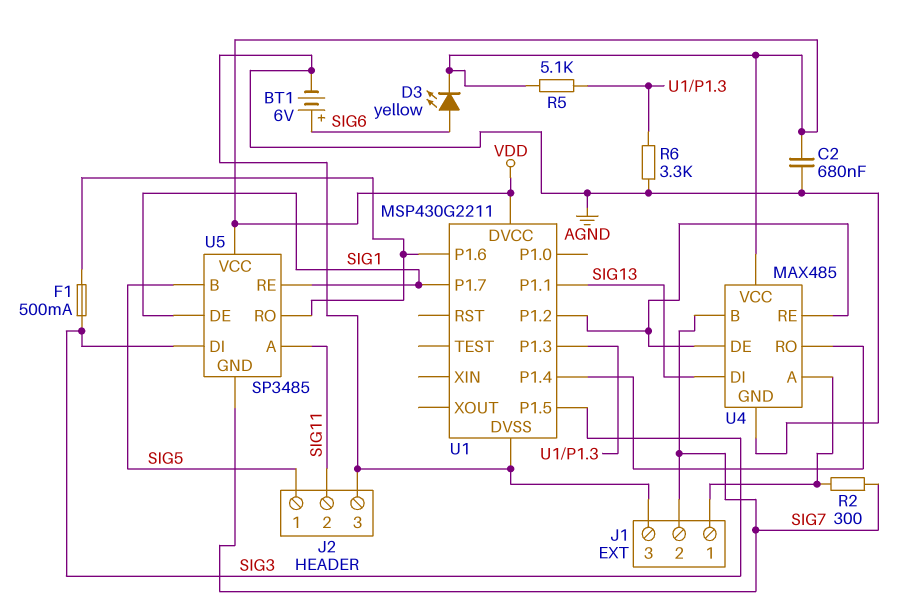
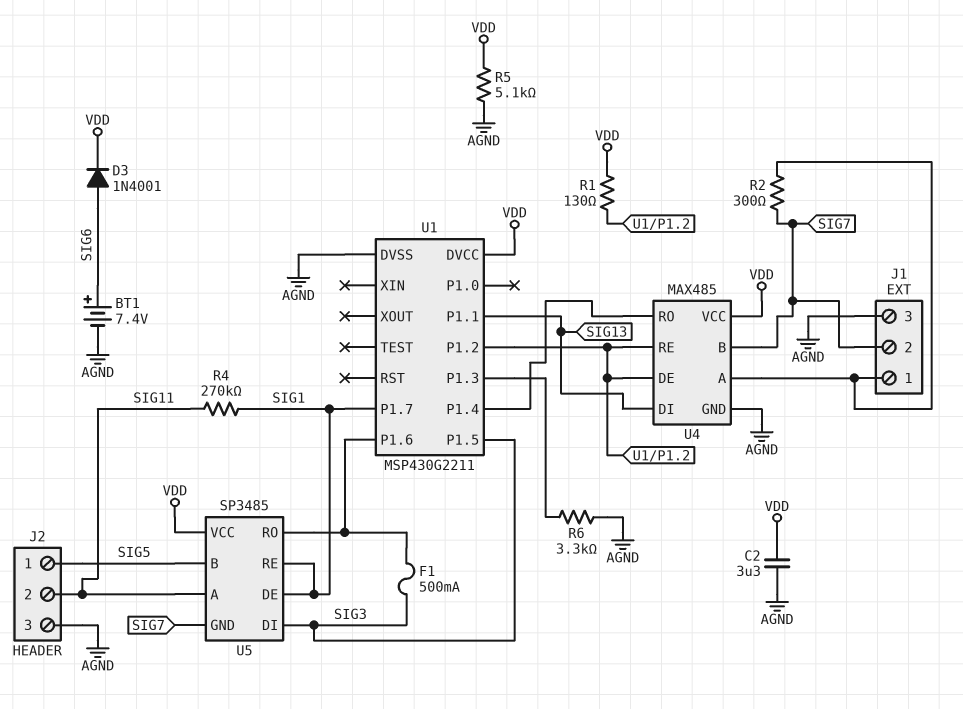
BT1: 6V (plus SIG6, minus AGND) -> 7.4V (plus SIG6, minus AGND)
C2: 680nF (AGND, VDD) -> 3.3uF (AGND, VDD)
D3: LED yellow (A SIG6, K VDD) -> diode 1N4001 (A SIG6, K VDD)
R1: none -> 130 (U1/P1.2, VDD)
R4: none -> 270k (SIG1, SIG11)
R5: 5.1k (U1/P1.3, VDD) -> 5.1k (AGND, VDD)

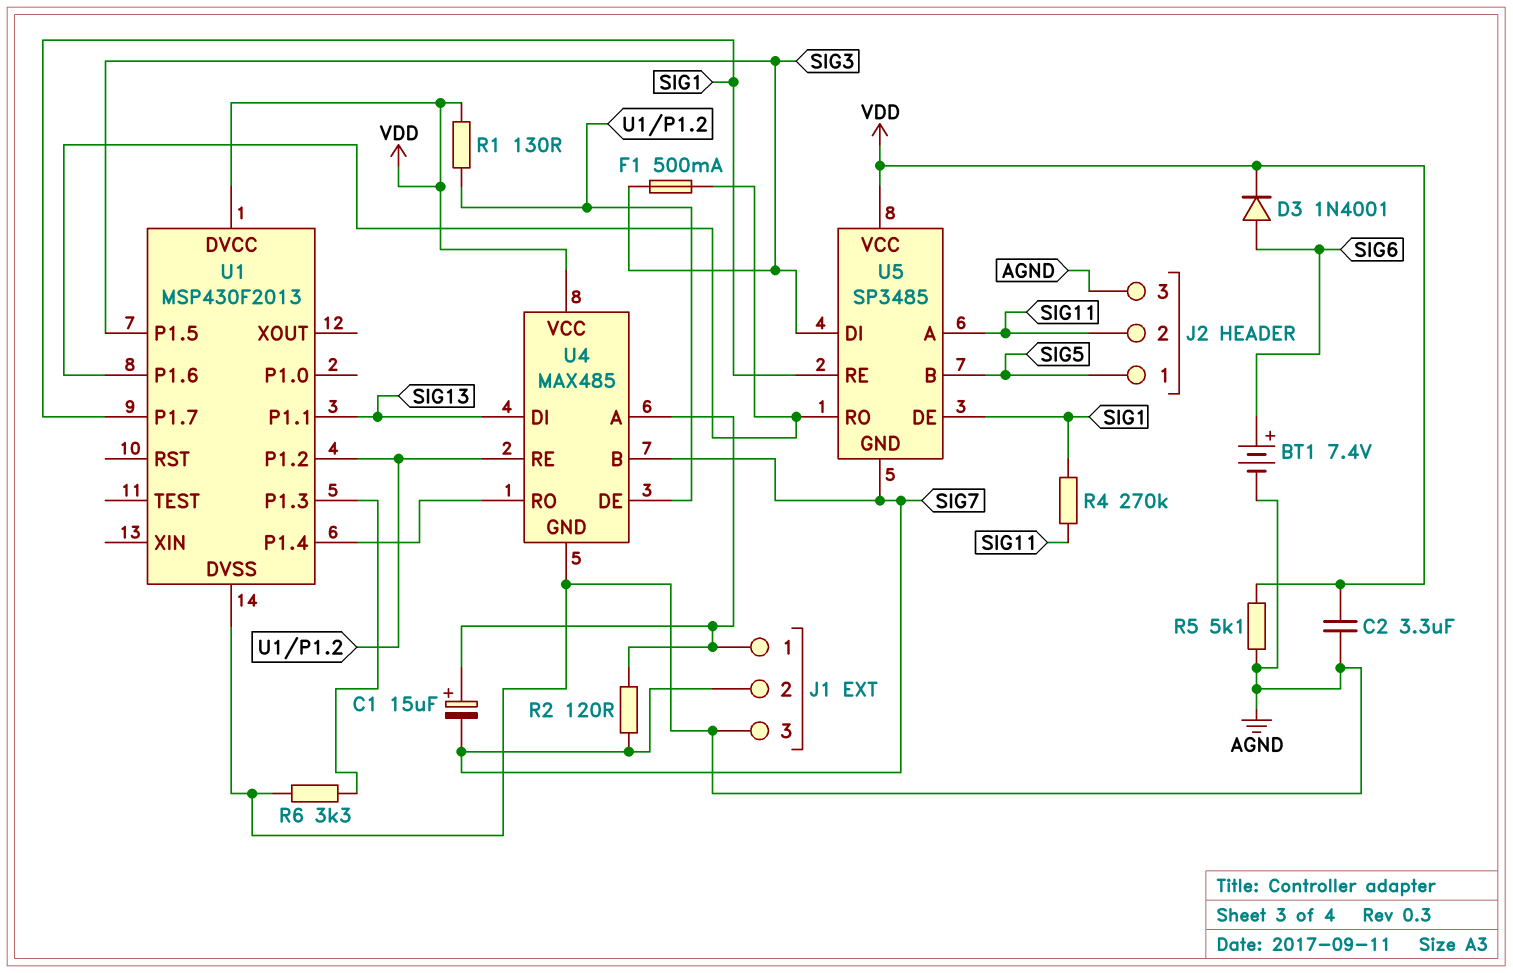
C1: none -> 15uF (plus J1/1, minus SIG7)
R2: 300 (J1/1, SIG7) -> 120 (J1/1, SIG7)
U1: MSP430G2211 -> MSP430F2013

